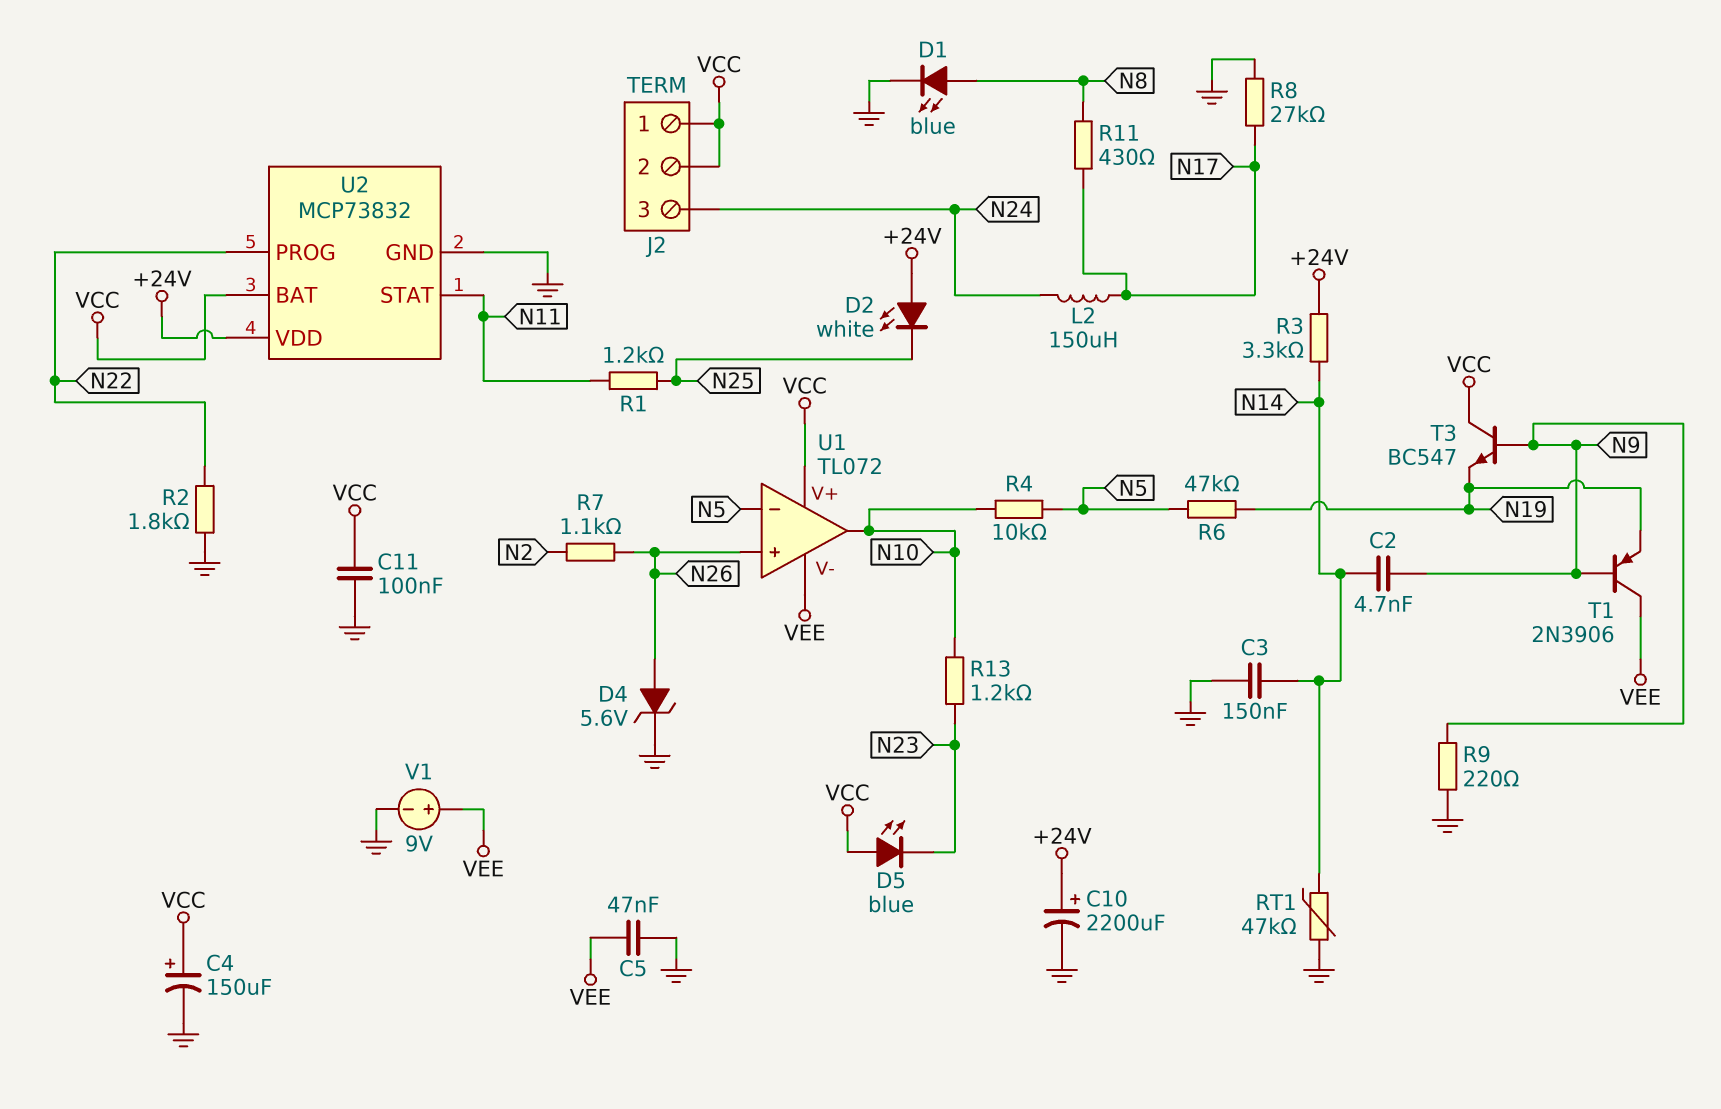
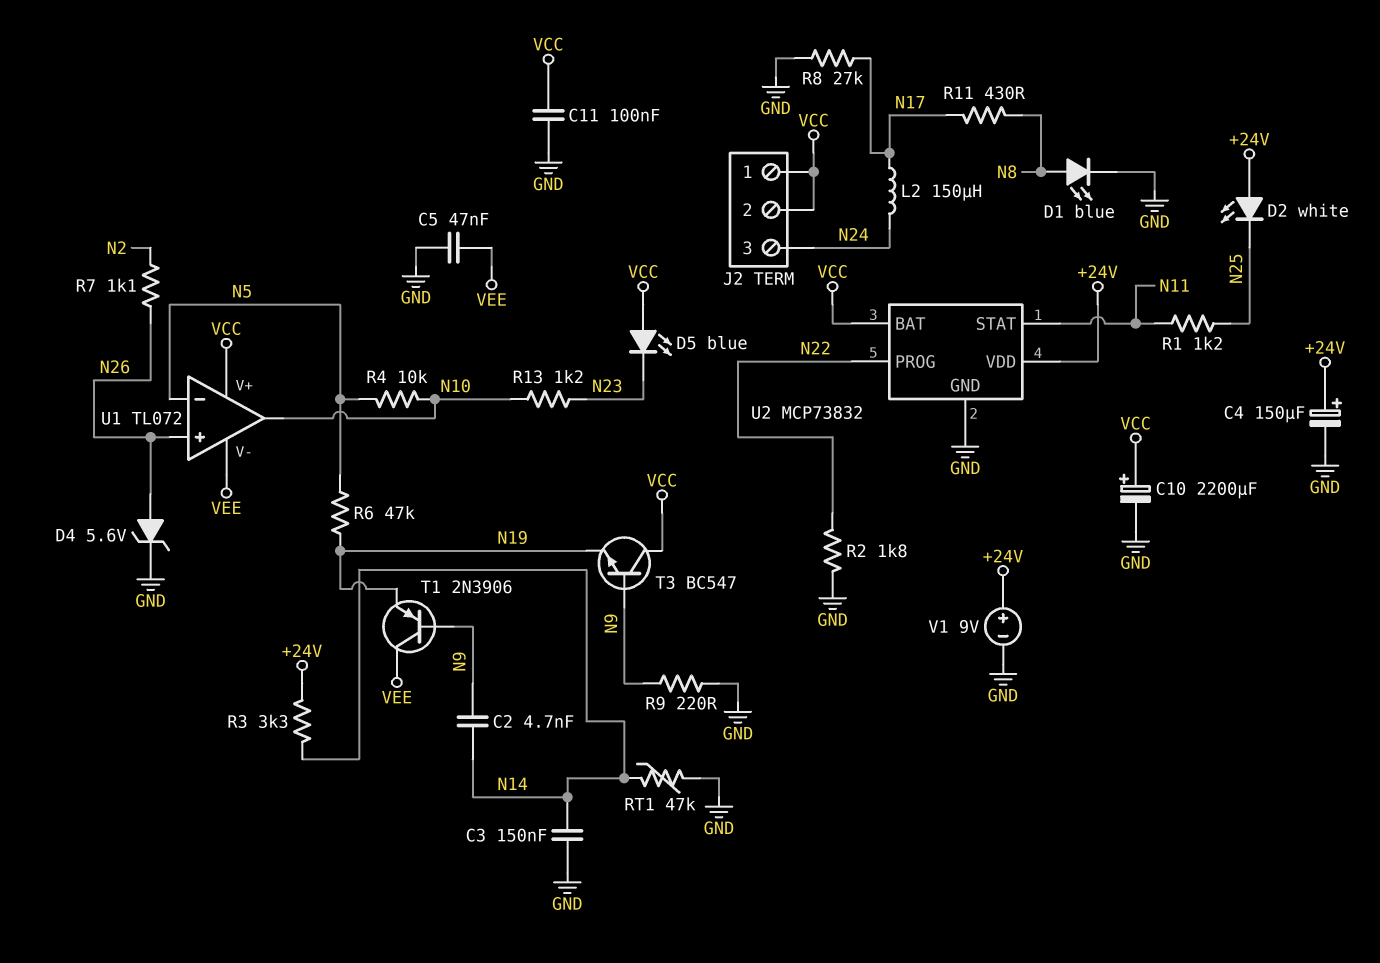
C4: 150uF (plus VCC, minus GND) -> 150uF (plus +24V, minus GND)
C10: 2200uF (plus +24V, minus GND) -> 2200uF (plus VCC, minus GND)
V1: 9V (plus VEE, minus GND) -> 9V (plus +24V, minus GND)

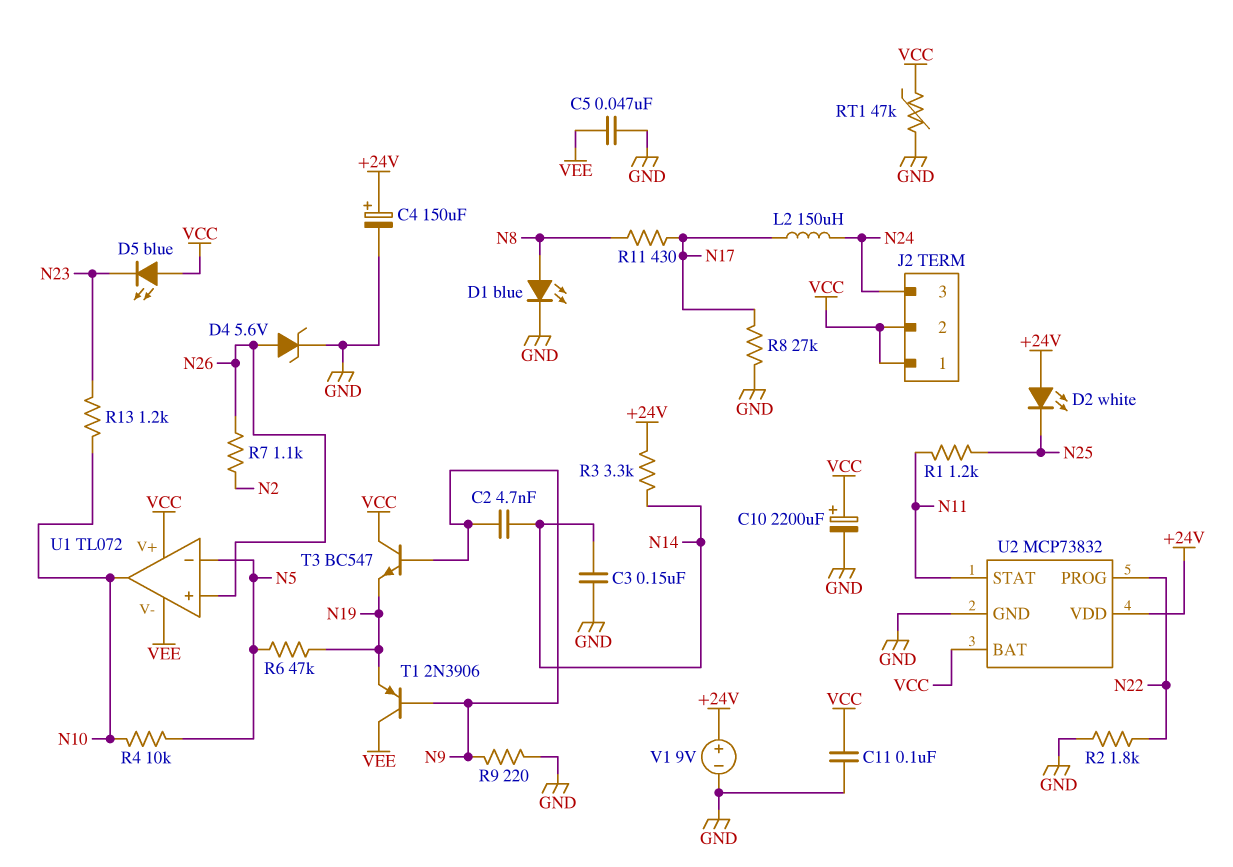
RT1: 47k (GND, N14) -> 47k (GND, VCC)

